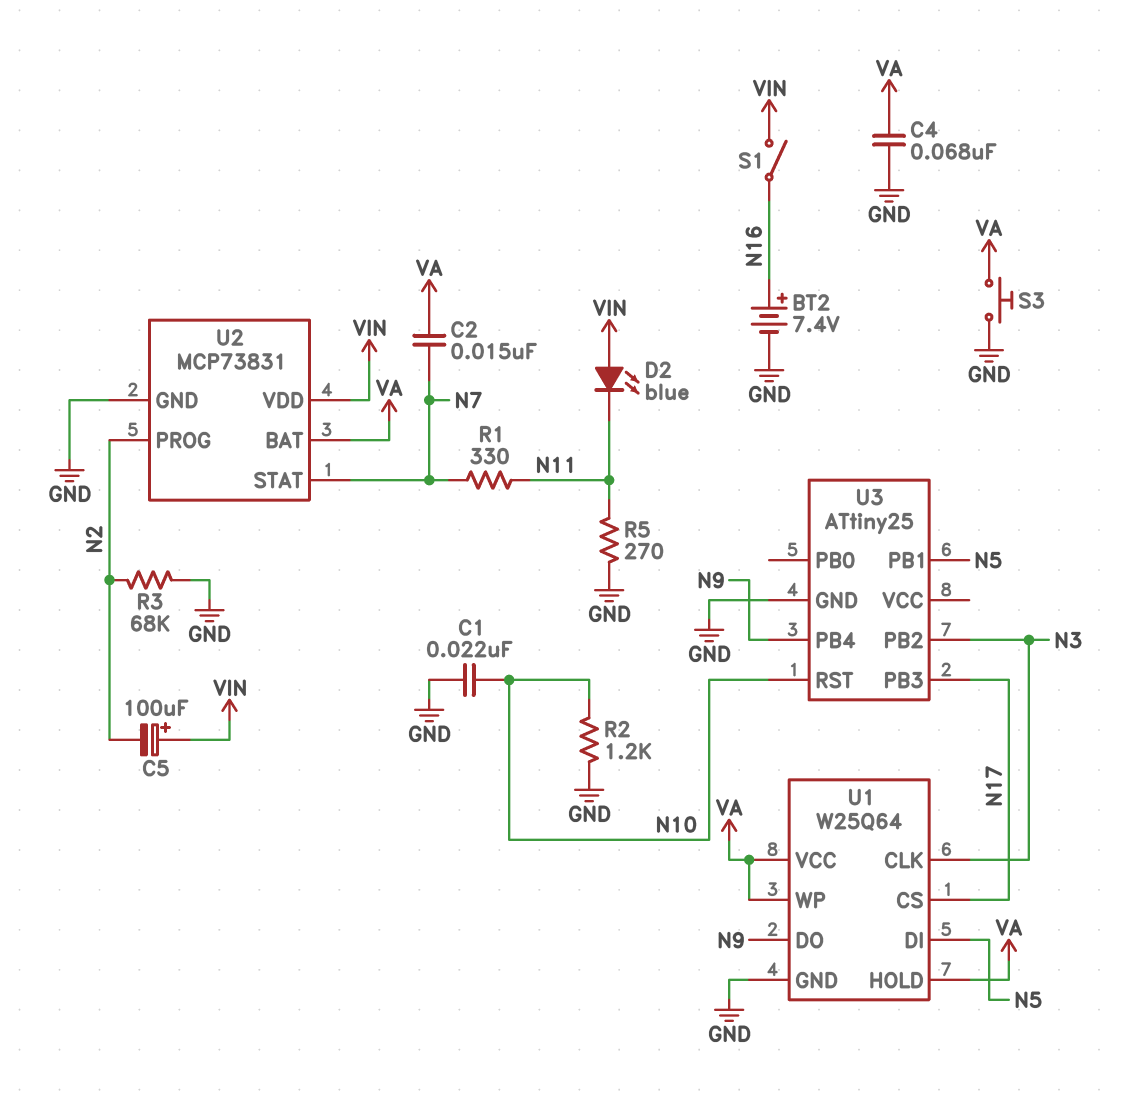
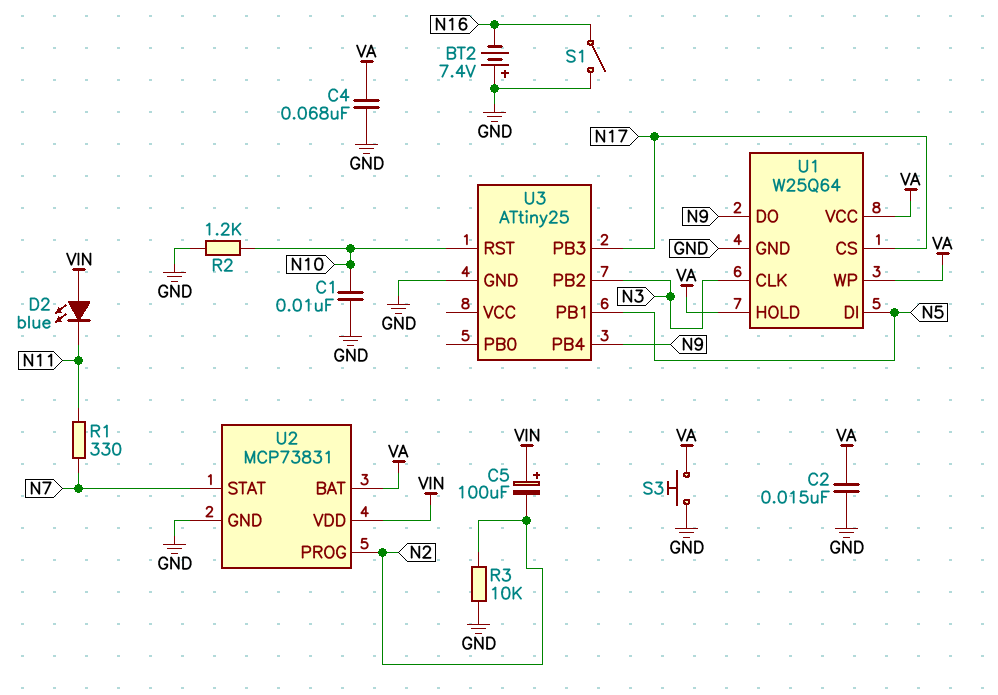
BT2: 7.4V (plus N16, minus GND) -> 7.4V (plus GND, minus N16)
C1: 22nF (GND, N10) -> 10nF (GND, N10)
C2: 15nF (N7, VA) -> 15nF (GND, VA)
R3: 68k (GND, N2) -> 10k (GND, N2)
R5: 270 (GND, N11) -> none
S1: switch (N16, VIN) -> switch (GND, N16)

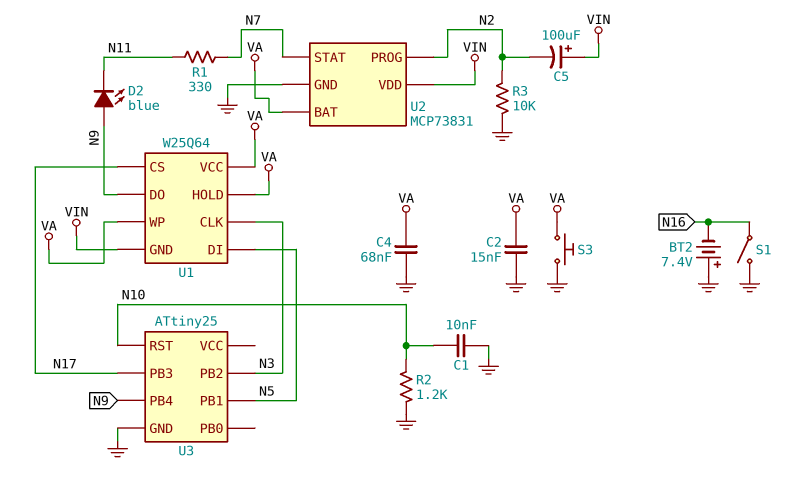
D2: LED blue (A VIN, K N11) -> LED blue (A N9, K N11)
U1 pin GND: GND -> VIN

